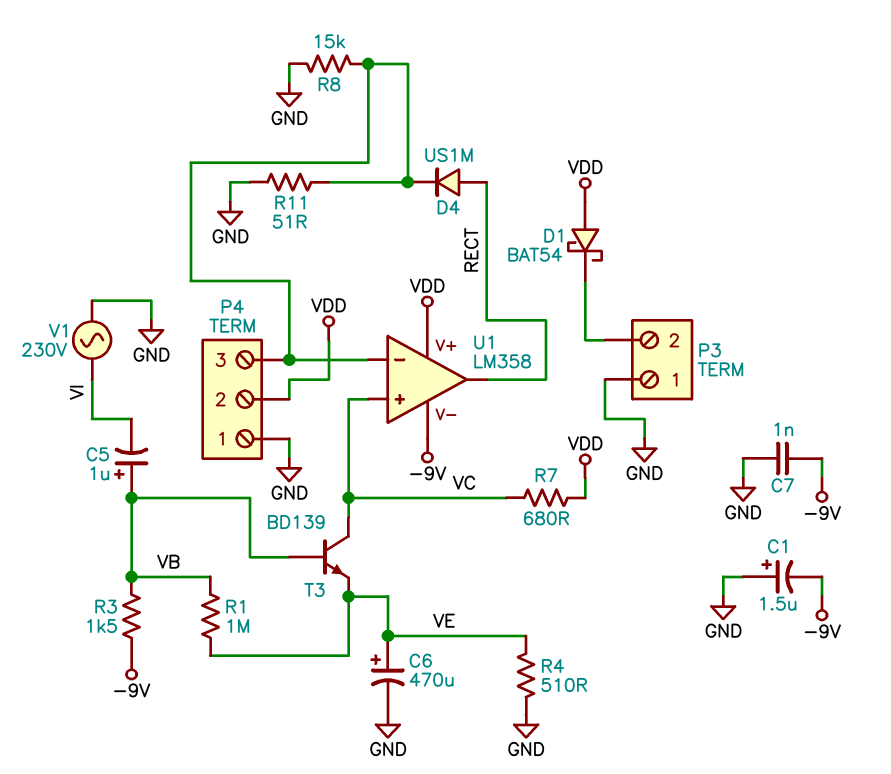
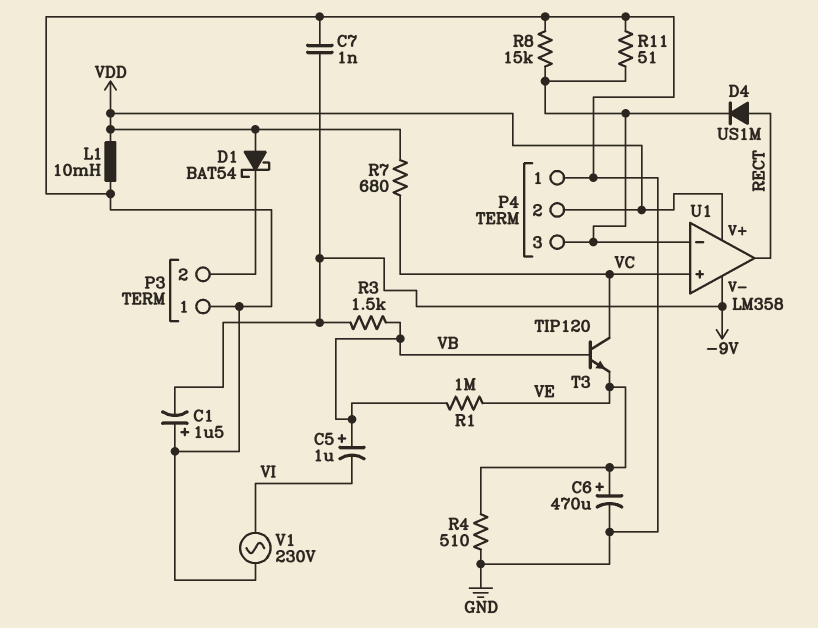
L1: none -> 10mH (GND, VDD)
T3: NPN BD139 (B VB, C VC, E VE) -> NPN TIP120 (B VB, C VC, E VE)

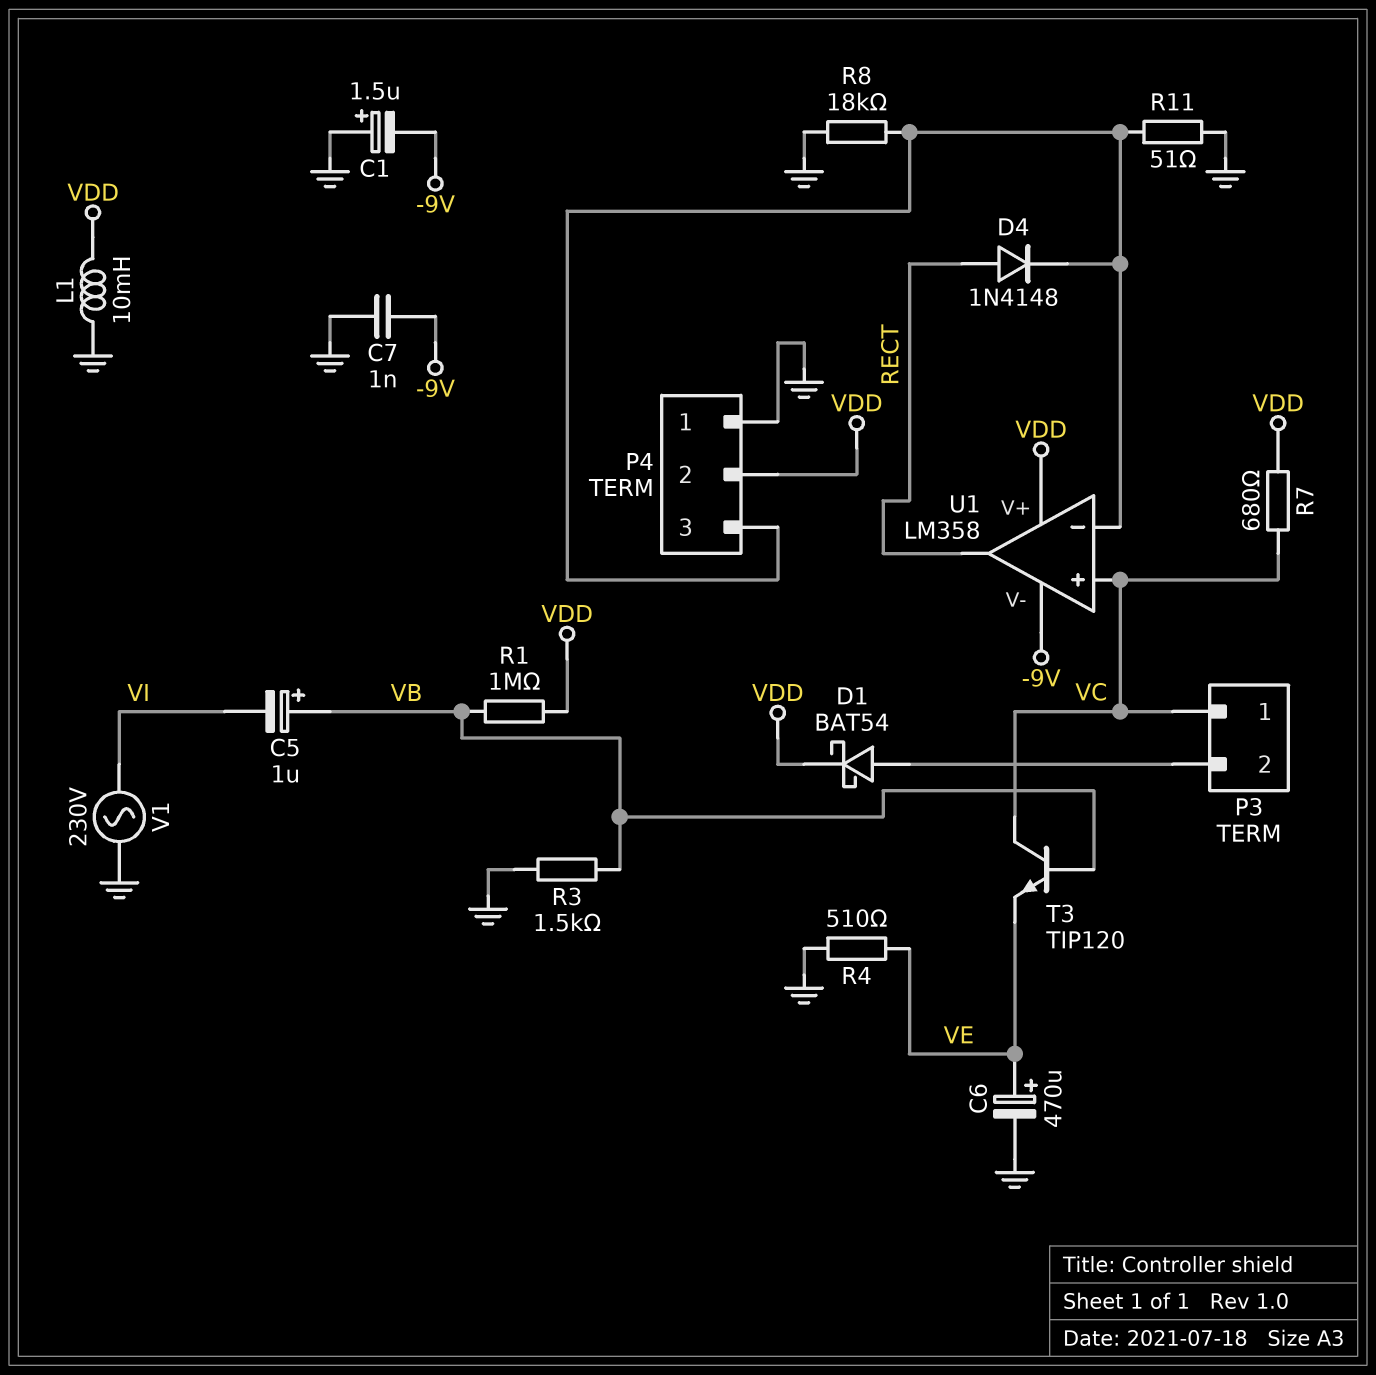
D1: schottky BAT54 (A VDD, K P3/2) -> schottky BAT54 (A P3/2, K VDD)
D4: diode US1M (A RECT, K P4/3) -> diode 1N4148 (A RECT, K P4/3)
P3 pin 1: GND -> VC
R1: 1M (VB, VE) -> 1M (VB, VDD)
R3: 1.5k (-9V, VB) -> 1.5k (GND, VB)
R8: 15k (GND, P4/3) -> 18k (GND, P4/3)

